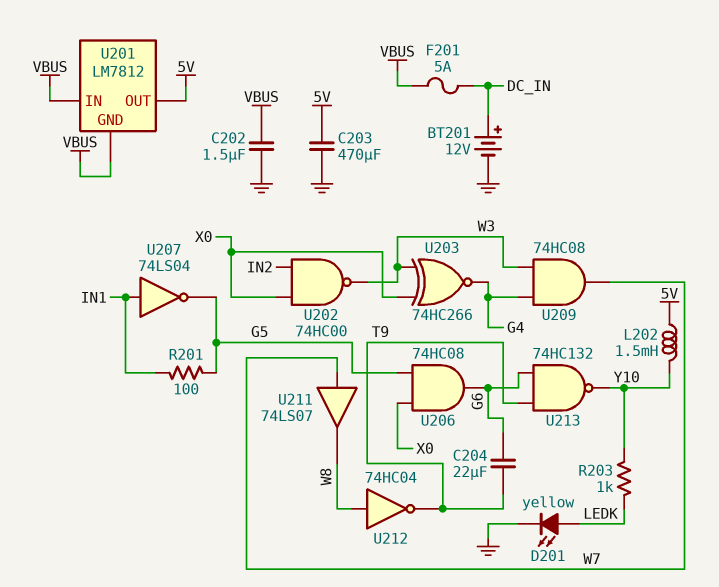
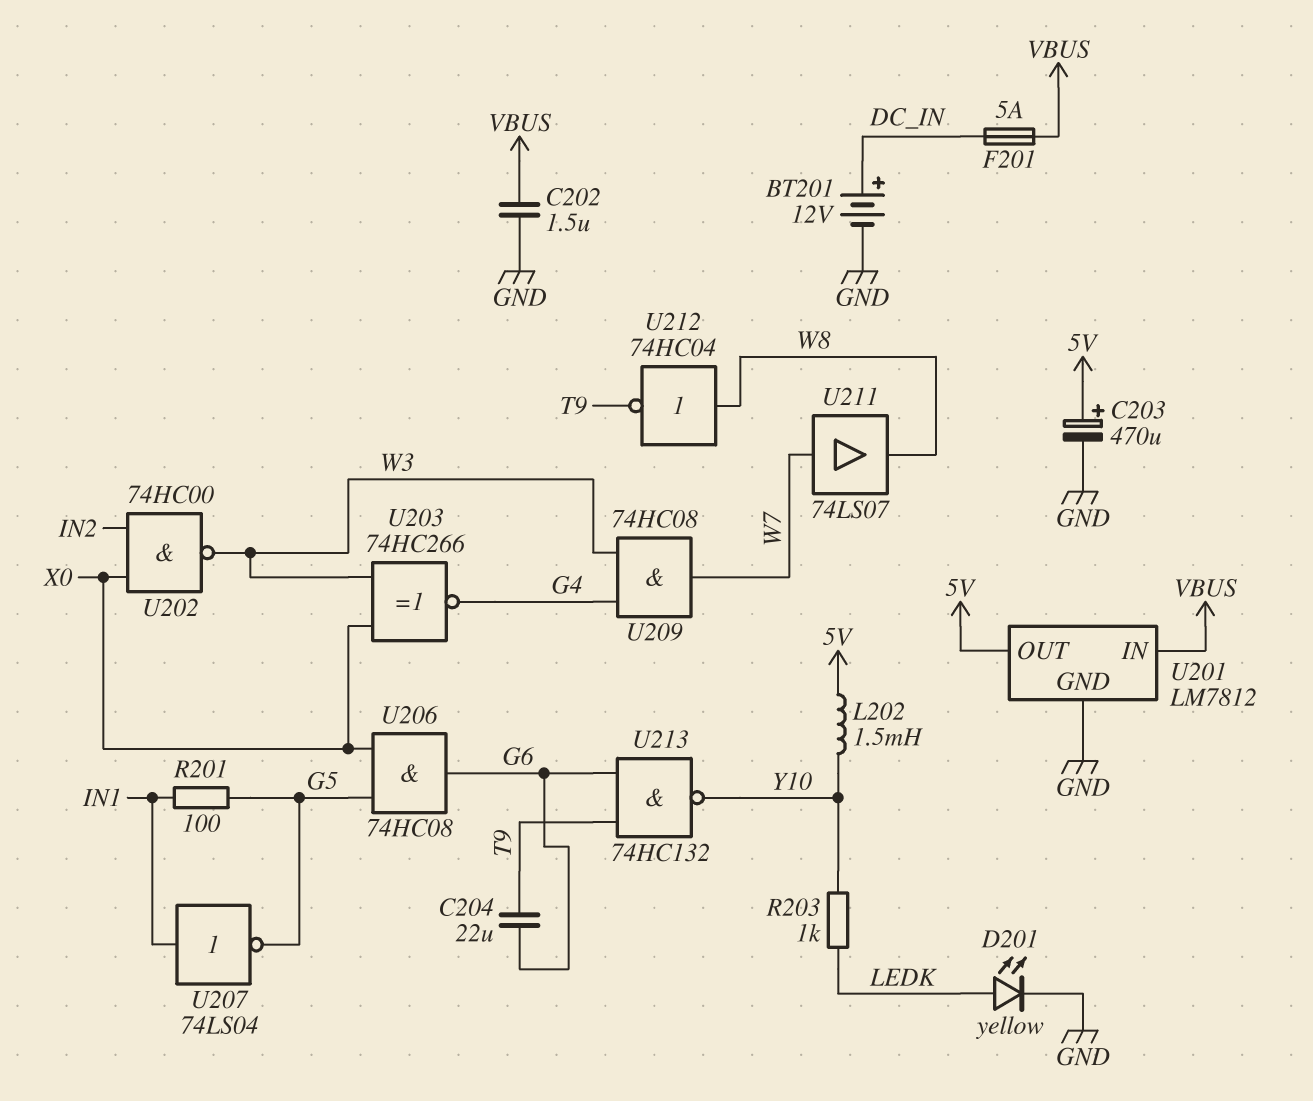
C203: 470uF (5V, GND) -> 470uF (plus 5V, minus GND)
U201 pin GND: VBUS -> GND

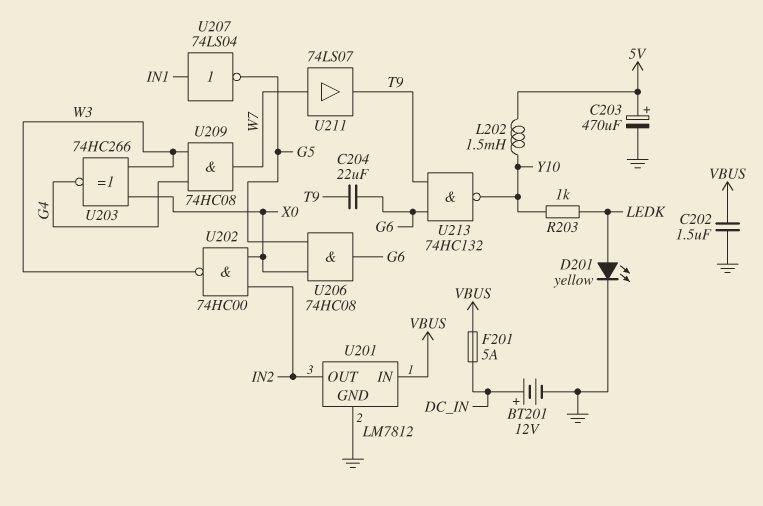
R201: 100 (G5, IN1) -> none
U201 pin OUT: 5V -> IN2
U211: buffer 74LS07 (in W7, out W8) -> buffer 74LS07 (in W7, out T9)
U212: NOT 74HC04 (in W8, out T9) -> none

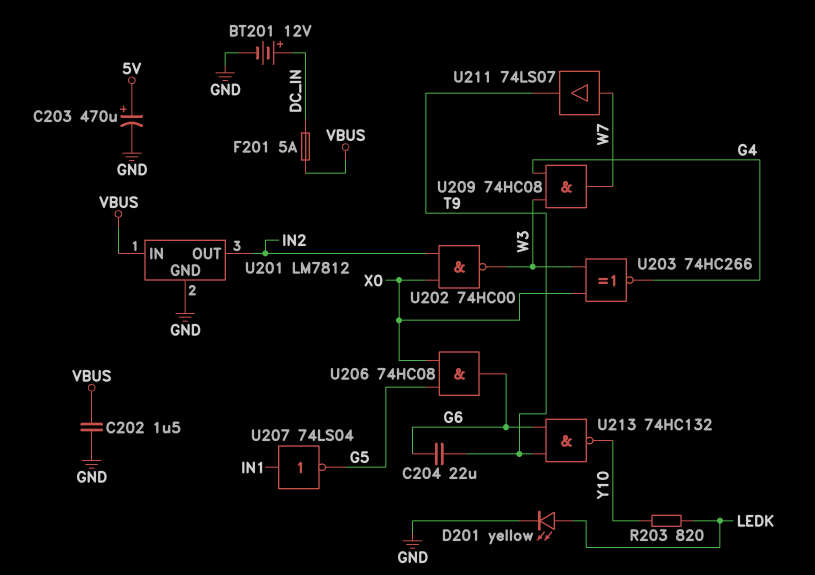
L202: 1.5mH (5V, Y10) -> none
R203: 1k (LEDK, Y10) -> 820 (LEDK, Y10)

